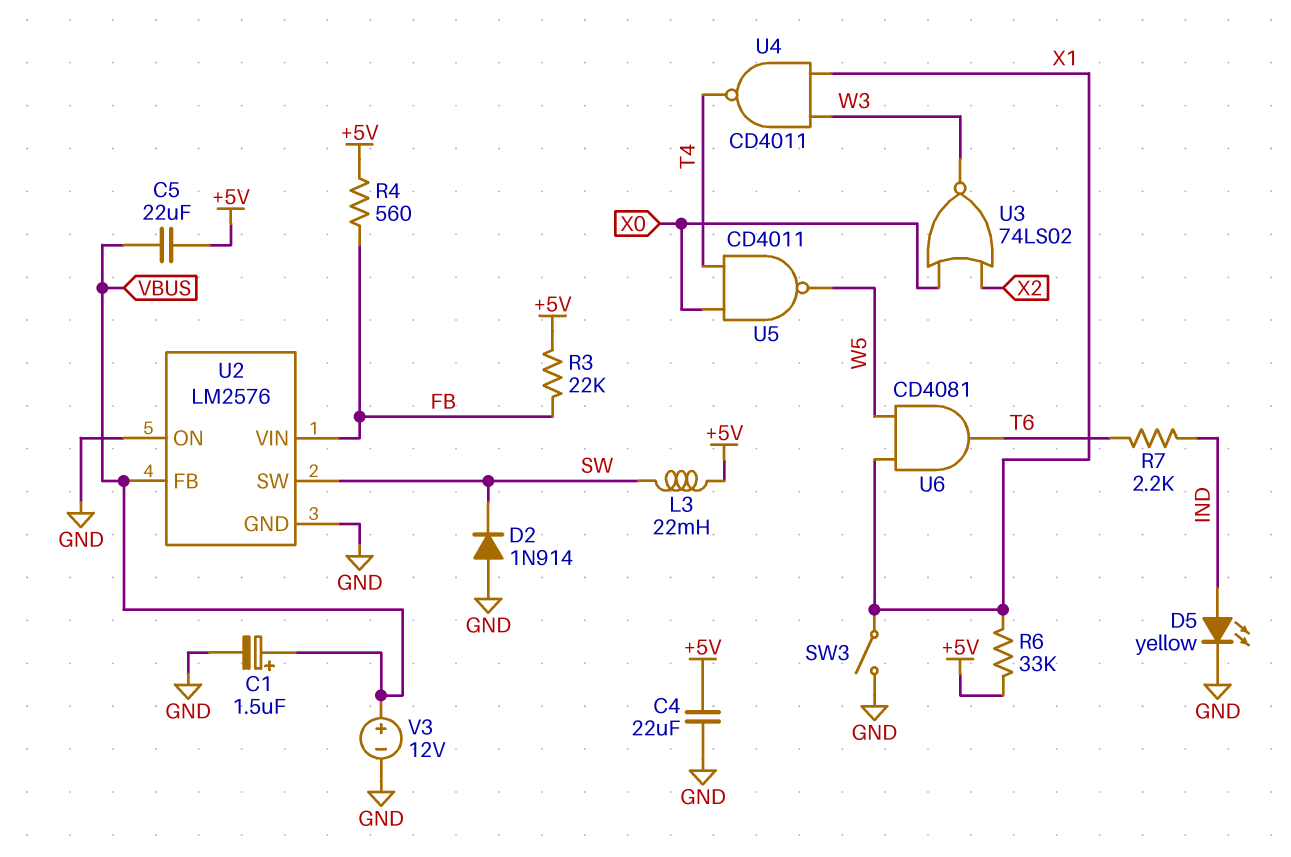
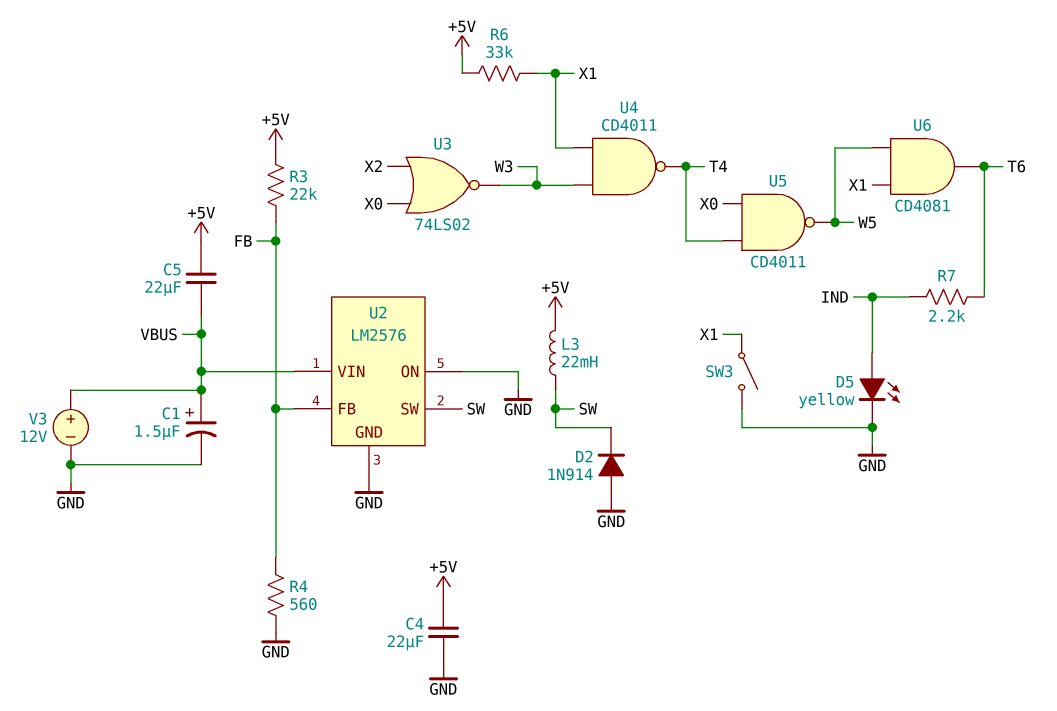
R4: 560 (+5V, FB) -> 560 (FB, GND)
U2 pin FB: VBUS -> FB
U2 pin VIN: FB -> VBUS

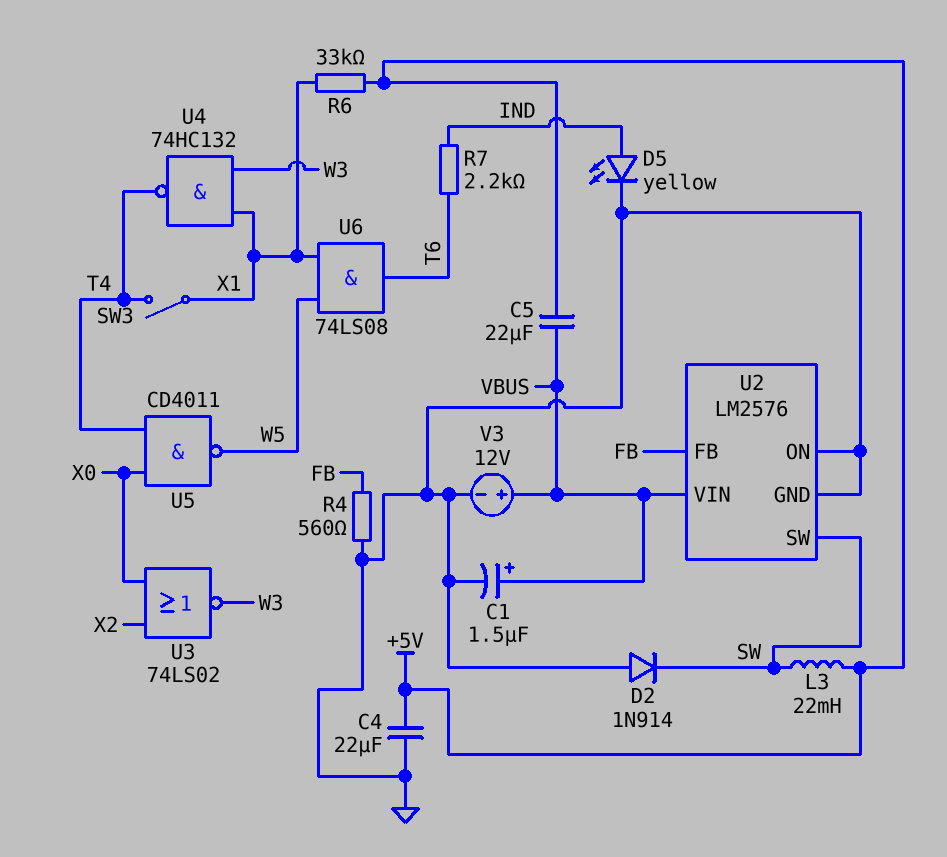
R3: 22k (+5V, FB) -> none
SW3: switch (GND, X1) -> switch (T4, X1)
U4: NAND CD4011 (in W3, in X1, out T4) -> NAND 74HC132 (in W3, in X1, out T4)
U6: AND CD4081 (in W5, in X1, out T6) -> AND 74LS08 (in W5, in X1, out T6)

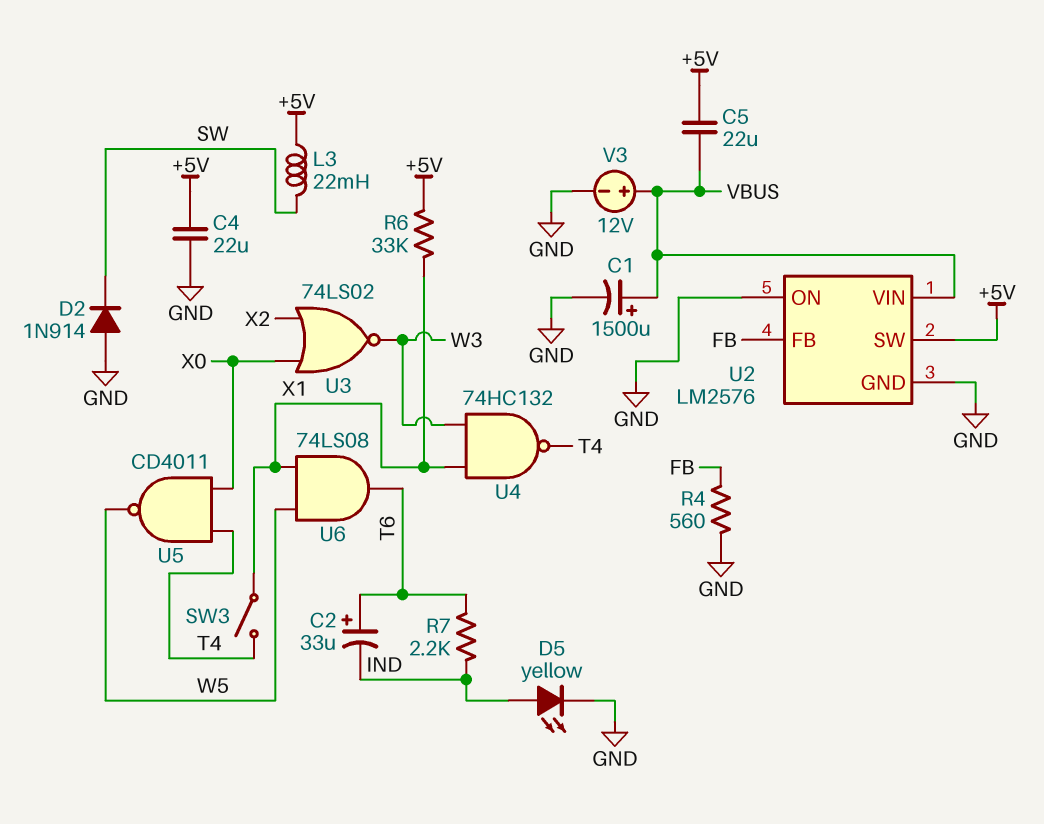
C1: 1.5uF (plus VBUS, minus GND) -> 1500uF (plus VBUS, minus GND)
C2: none -> 33uF (plus T6, minus IND)
U2 pin SW: SW -> +5V

